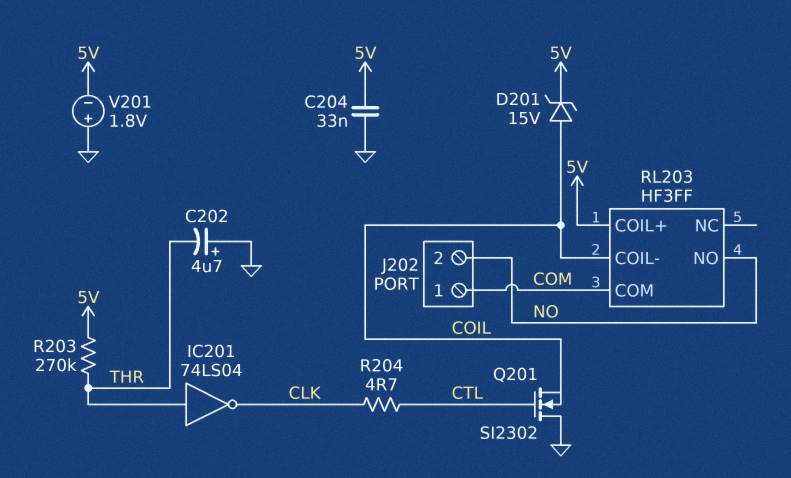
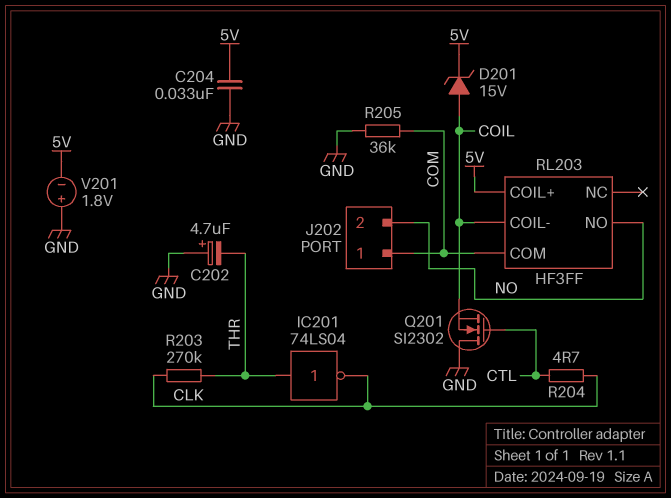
R203: 270k (5V, THR) -> 270k (CLK, THR)
R205: none -> 36k (COM, GND)

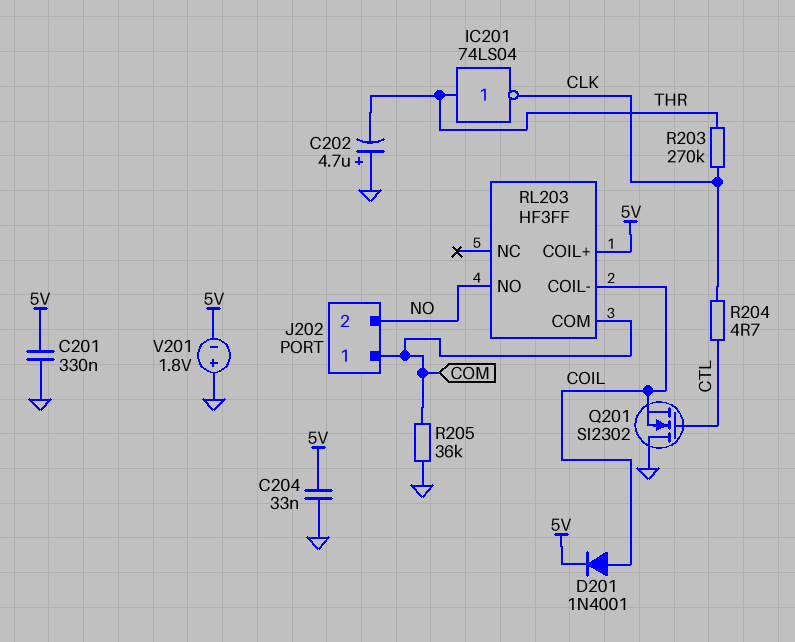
C201: none -> 330nF (5V, GND)
D201: zener 15V (A COIL, K 5V) -> diode 1N4001 (A COIL, K 5V)

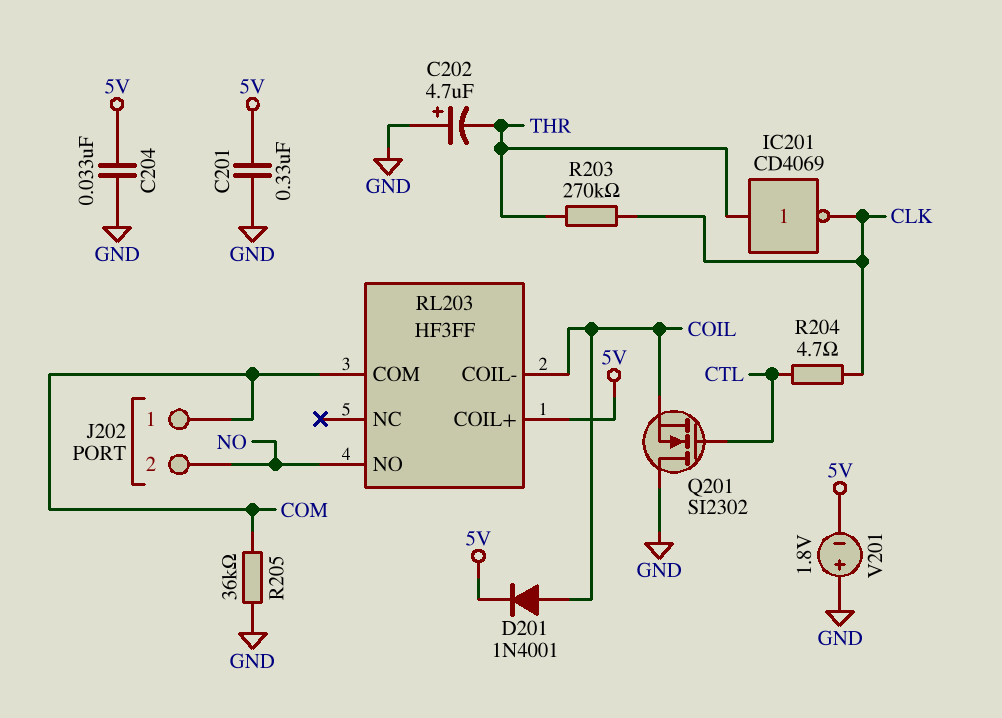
IC201: NOT 74LS04 (in THR, out CLK) -> NOT CD4069 (in THR, out CLK)

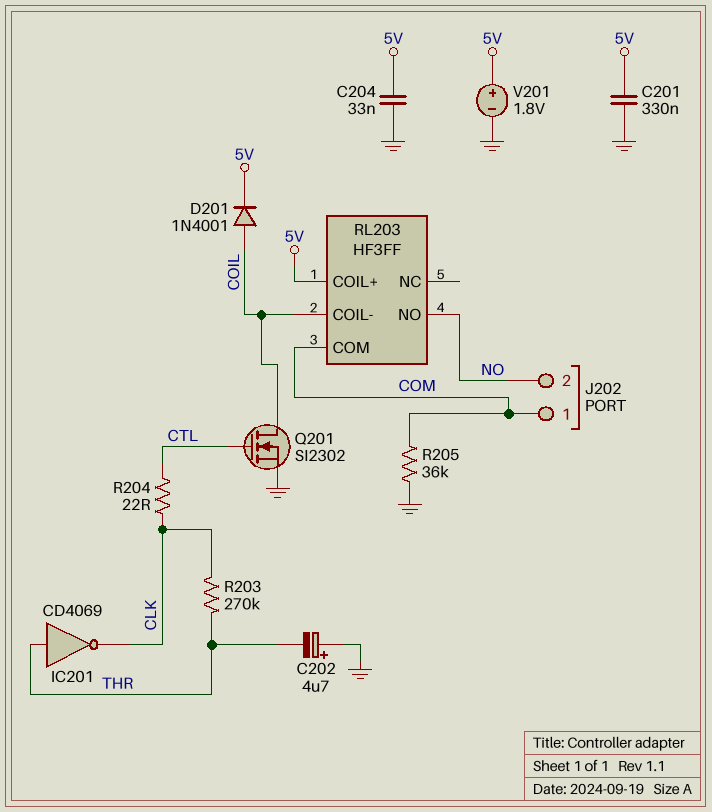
Q201: NMOS SI2302 (G CTL, D GND, S COIL) -> NMOS SI2302 (G CTL, D COIL, S GND)
R204: 4.7 (CLK, CTL) -> 22 (CLK, CTL)
V201: 1.8V (plus GND, minus 5V) -> 1.8V (plus 5V, minus GND)

